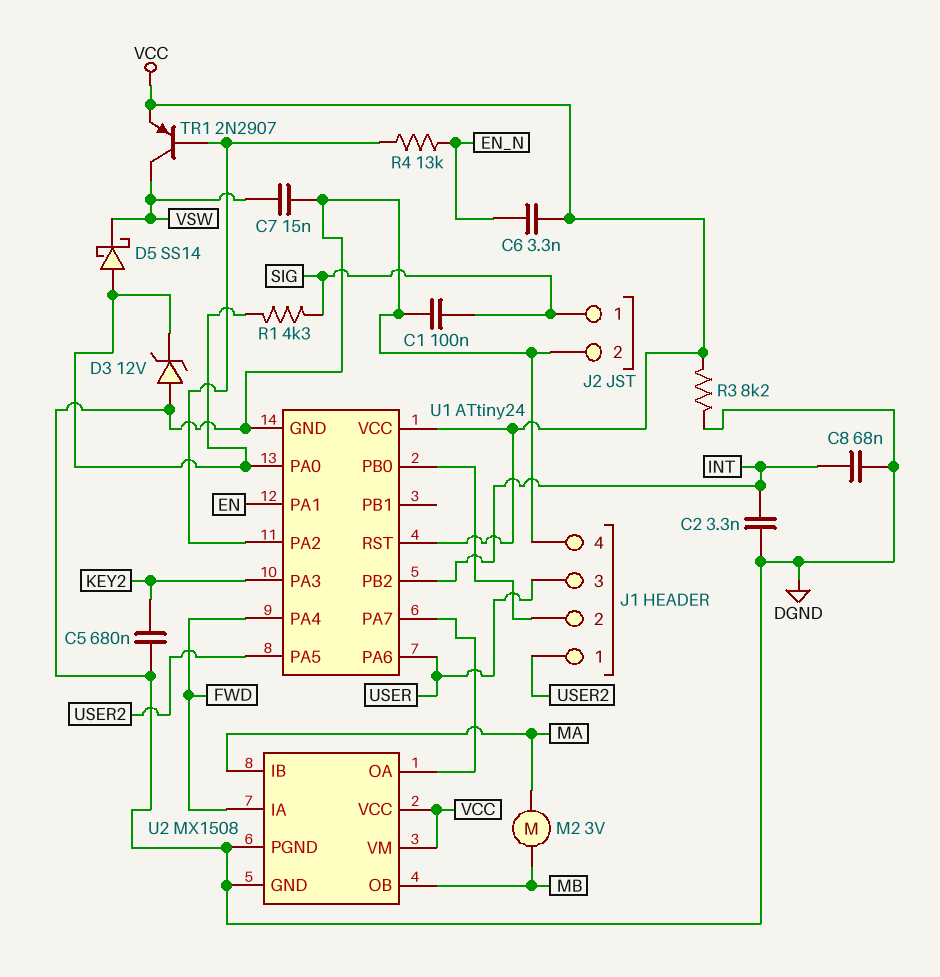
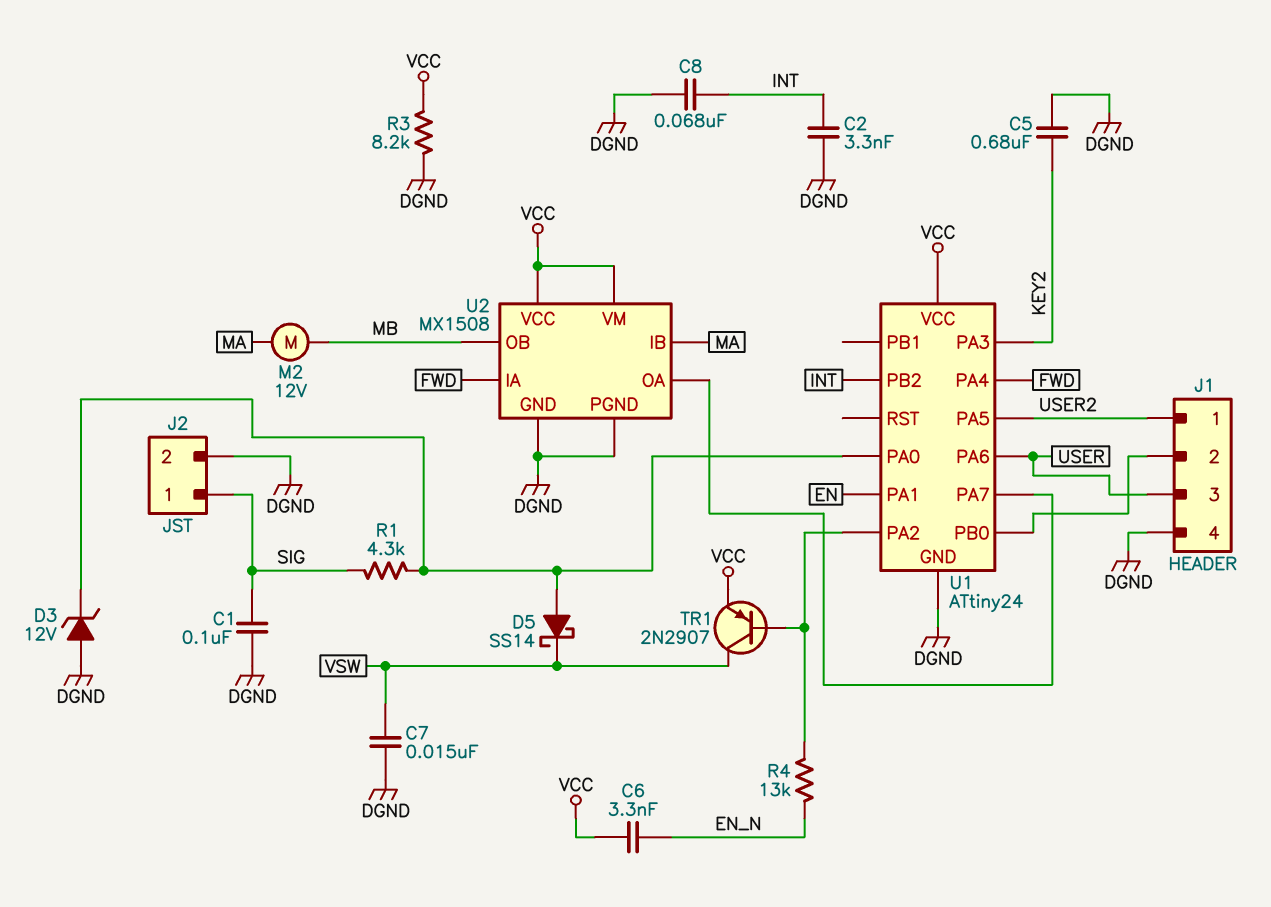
M2: motor 3V (MA, MB) -> motor 12V (MA, MB)
U1 pin RST: VCC -> none

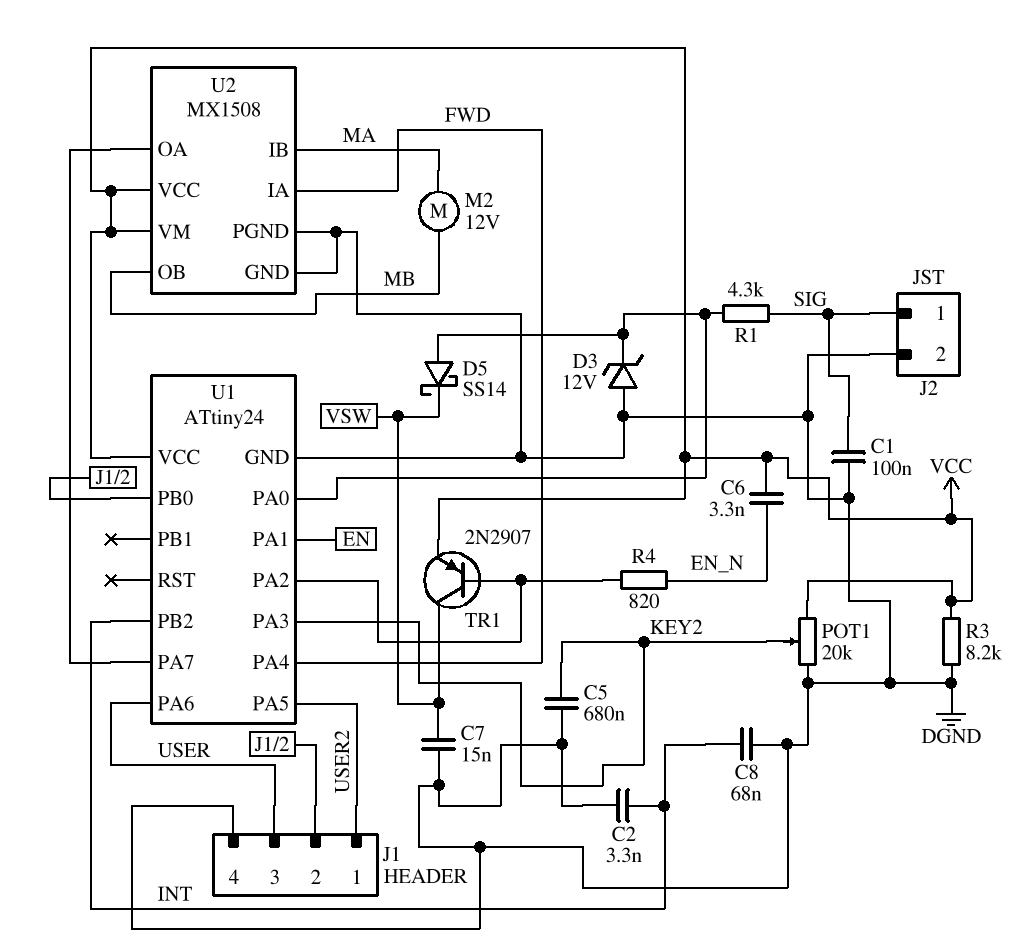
POT1: none -> 20k (DGND, VCC, wiper KEY2)
R4: 13k (EN_N, U1/PA2) -> 820 (EN_N, U1/PA2)

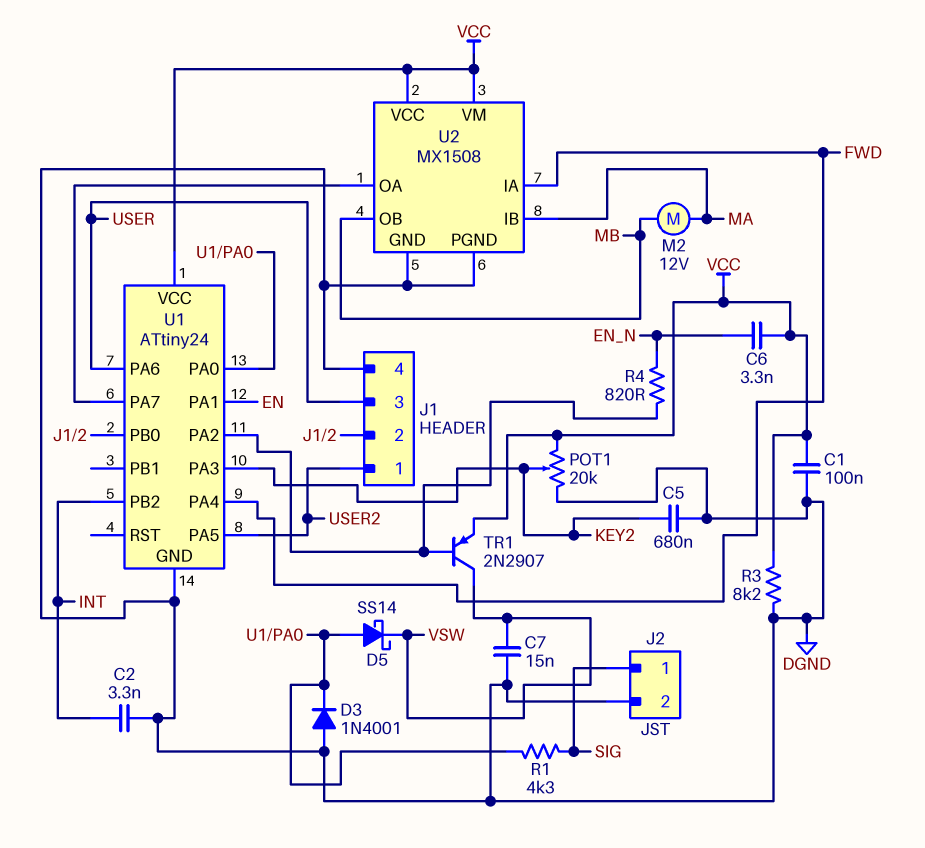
C1: 100nF (DGND, SIG) -> 100nF (DGND, VCC)
C8: 68nF (DGND, INT) -> none
D3: zener 12V (A DGND, K U1/PA0) -> diode 1N4001 (A DGND, K U1/PA0)

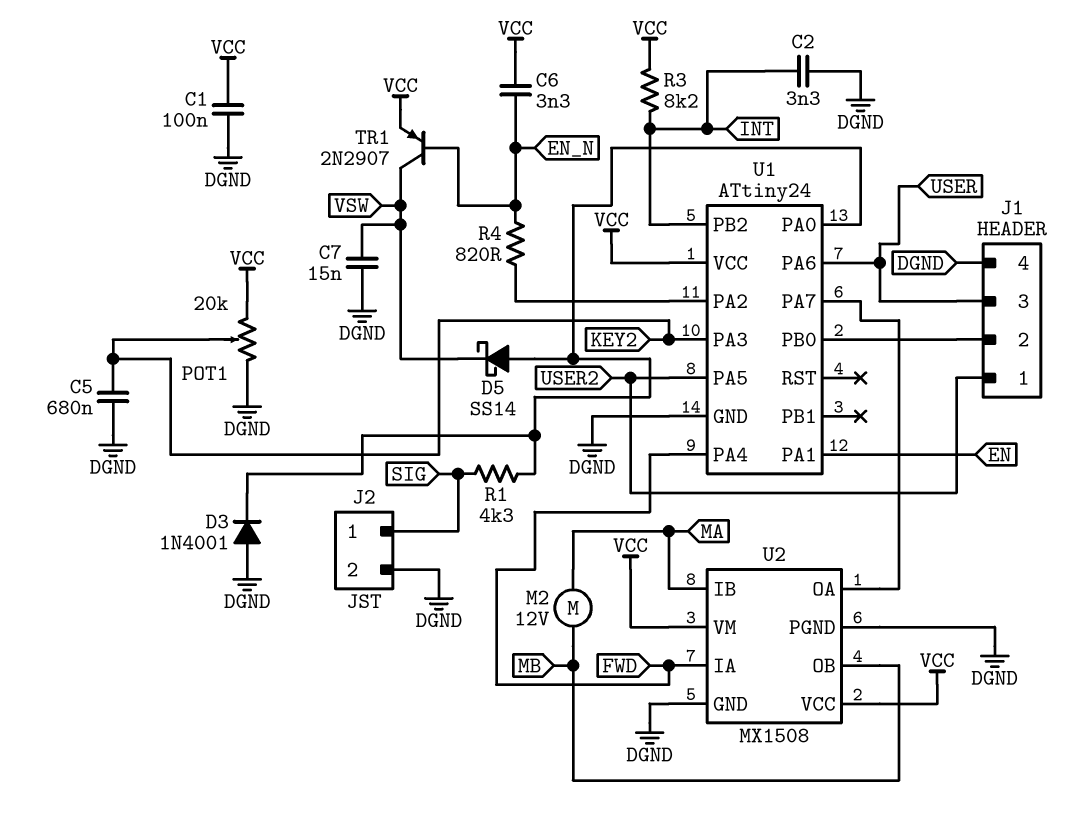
R3: 8.2k (DGND, VCC) -> 8.2k (INT, VCC)
TR1: PNP 2N2907 (B U1/PA2, C VSW, E VCC) -> PNP 2N2907 (B EN_N, C VSW, E VCC)

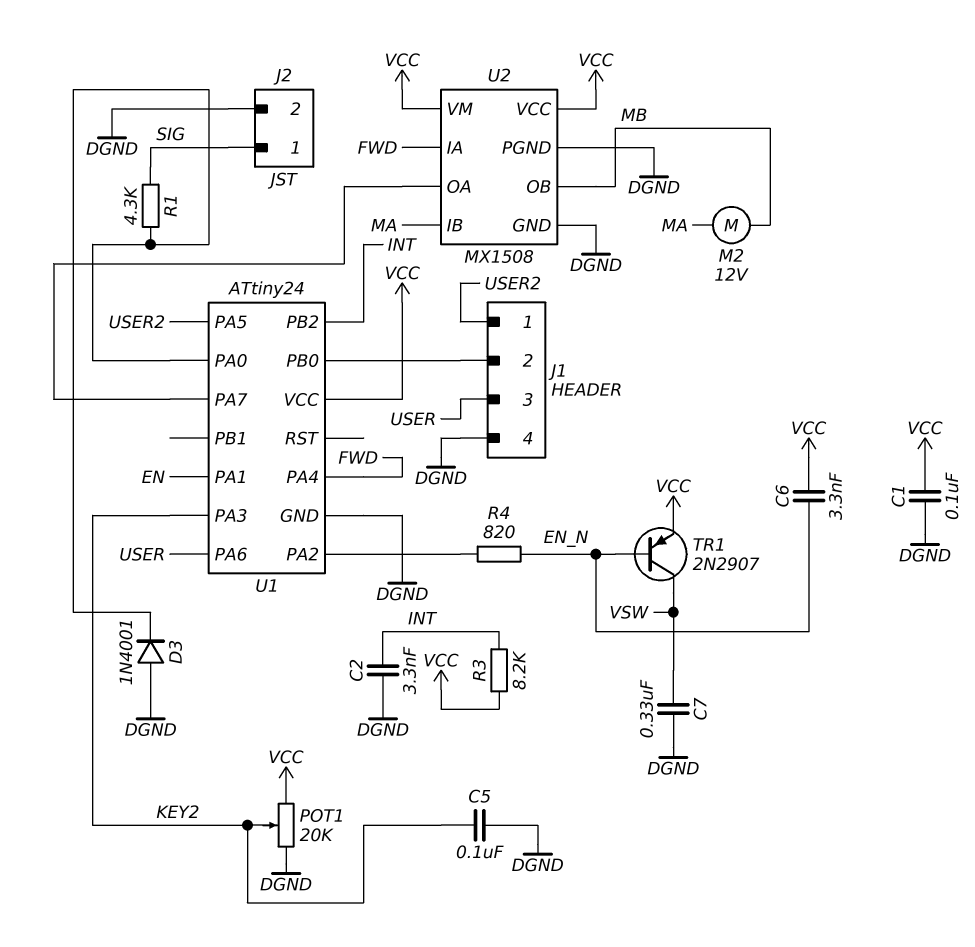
C5: 680nF (DGND, KEY2) -> 100nF (DGND, KEY2)
C7: 15nF (DGND, VSW) -> 330nF (DGND, VSW)
D5: schottky SS14 (A U1/PA0, K VSW) -> none

